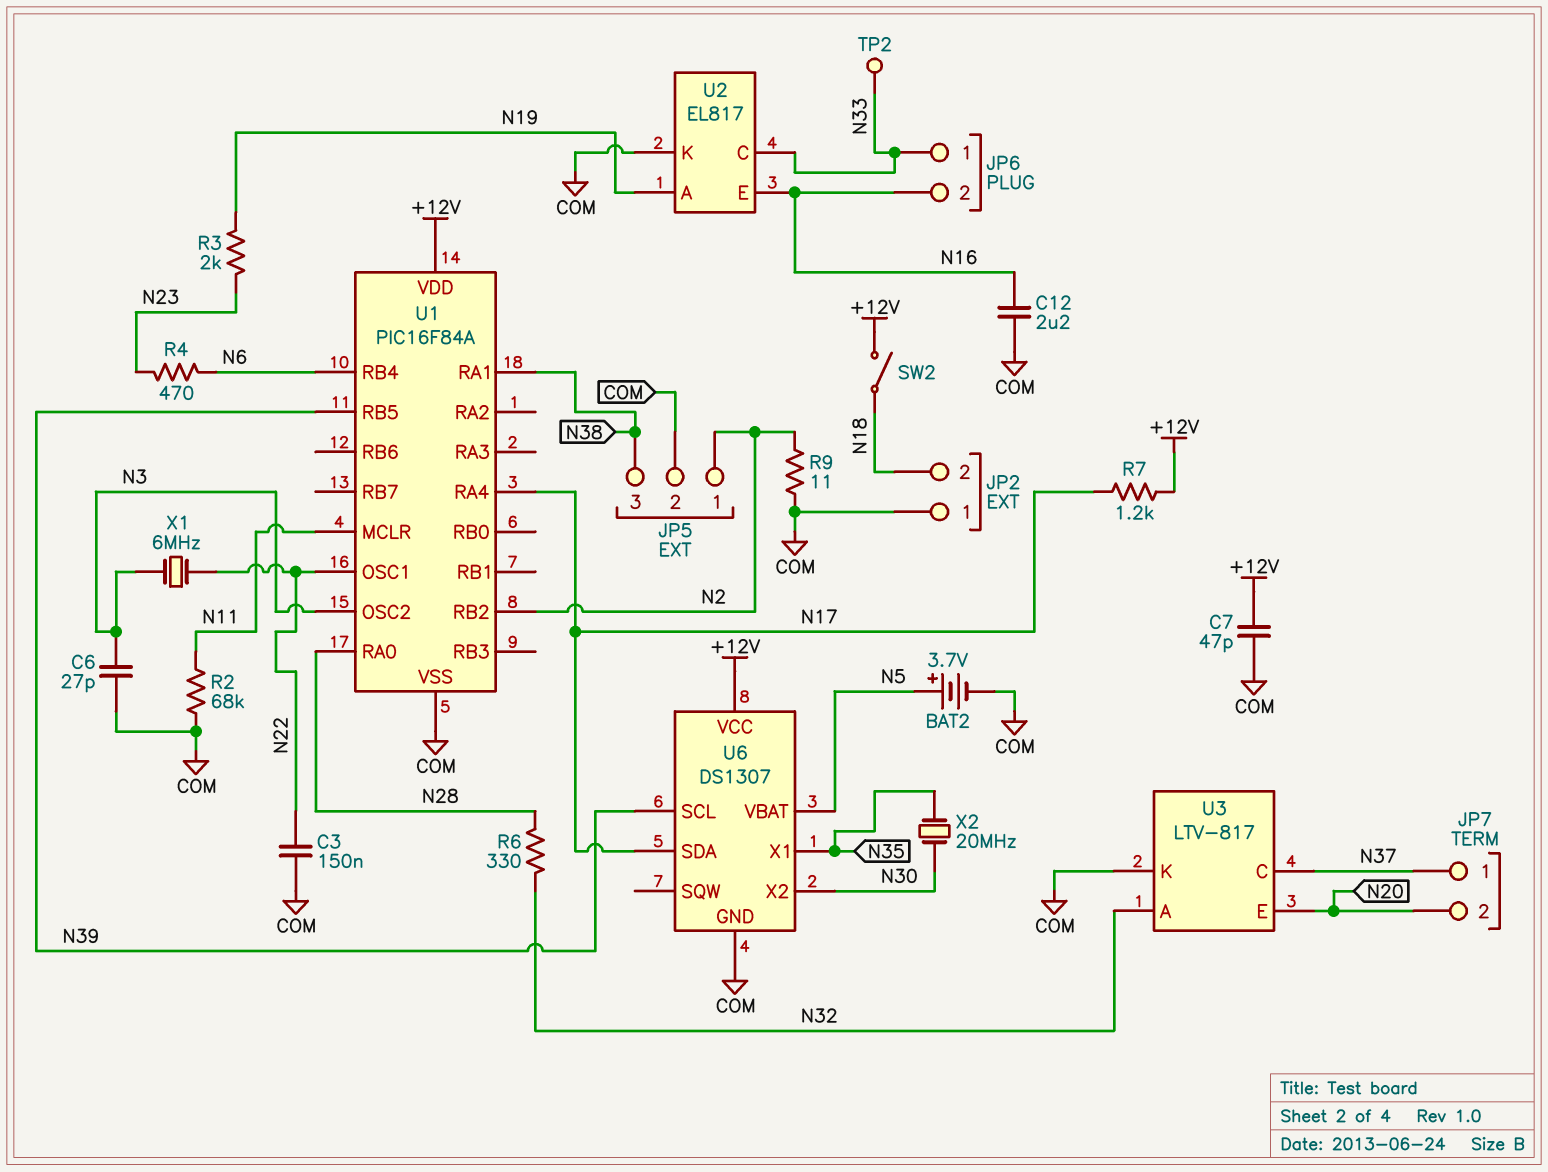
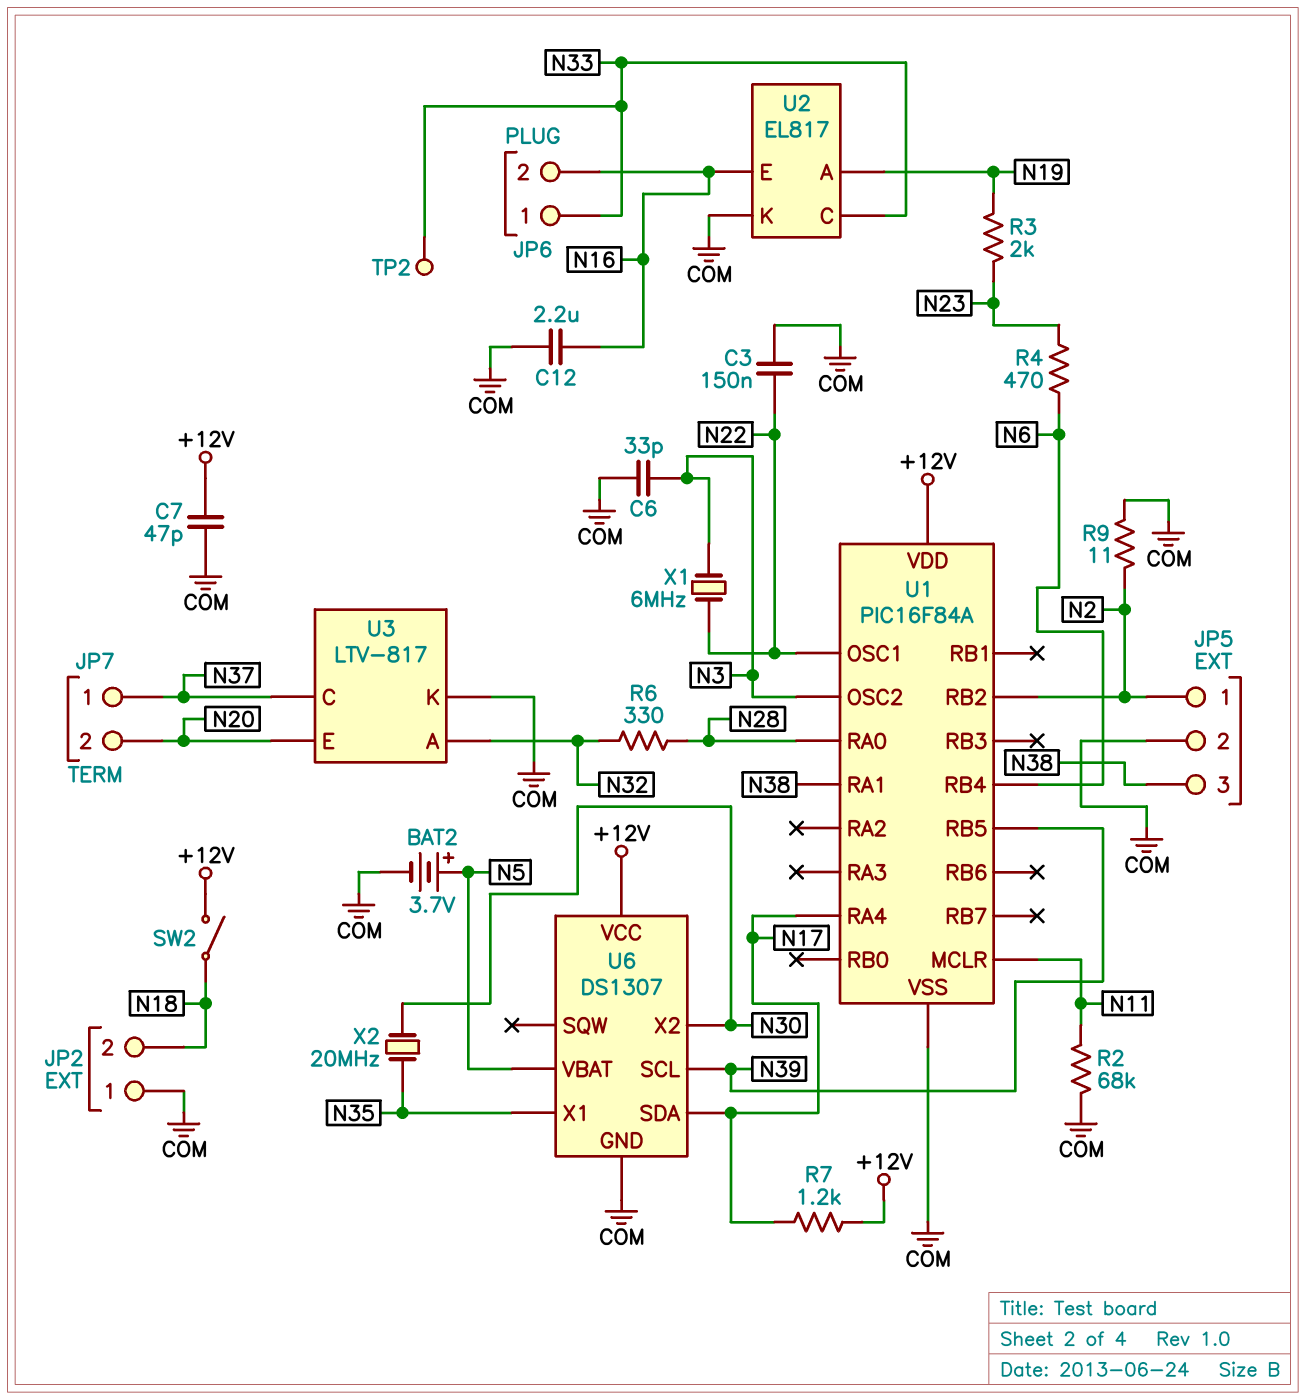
C6: 27pF (COM, N3) -> 33pF (COM, N3)

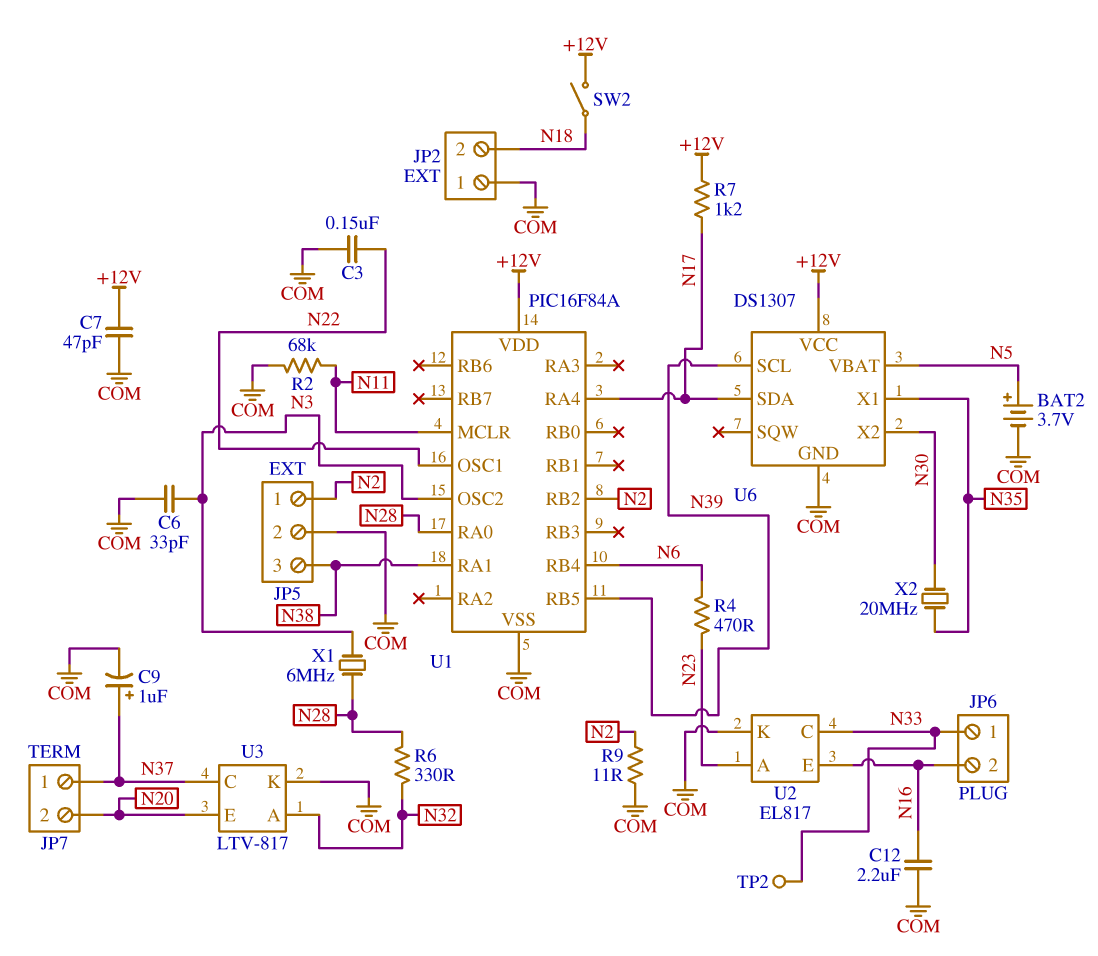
C9: none -> 1uF (plus N37, minus COM)
R3: 2k (N19, N23) -> none
U2 pin A: N19 -> N23
X1: 6MHz (N3, N22) -> 6MHz (N3, N28)

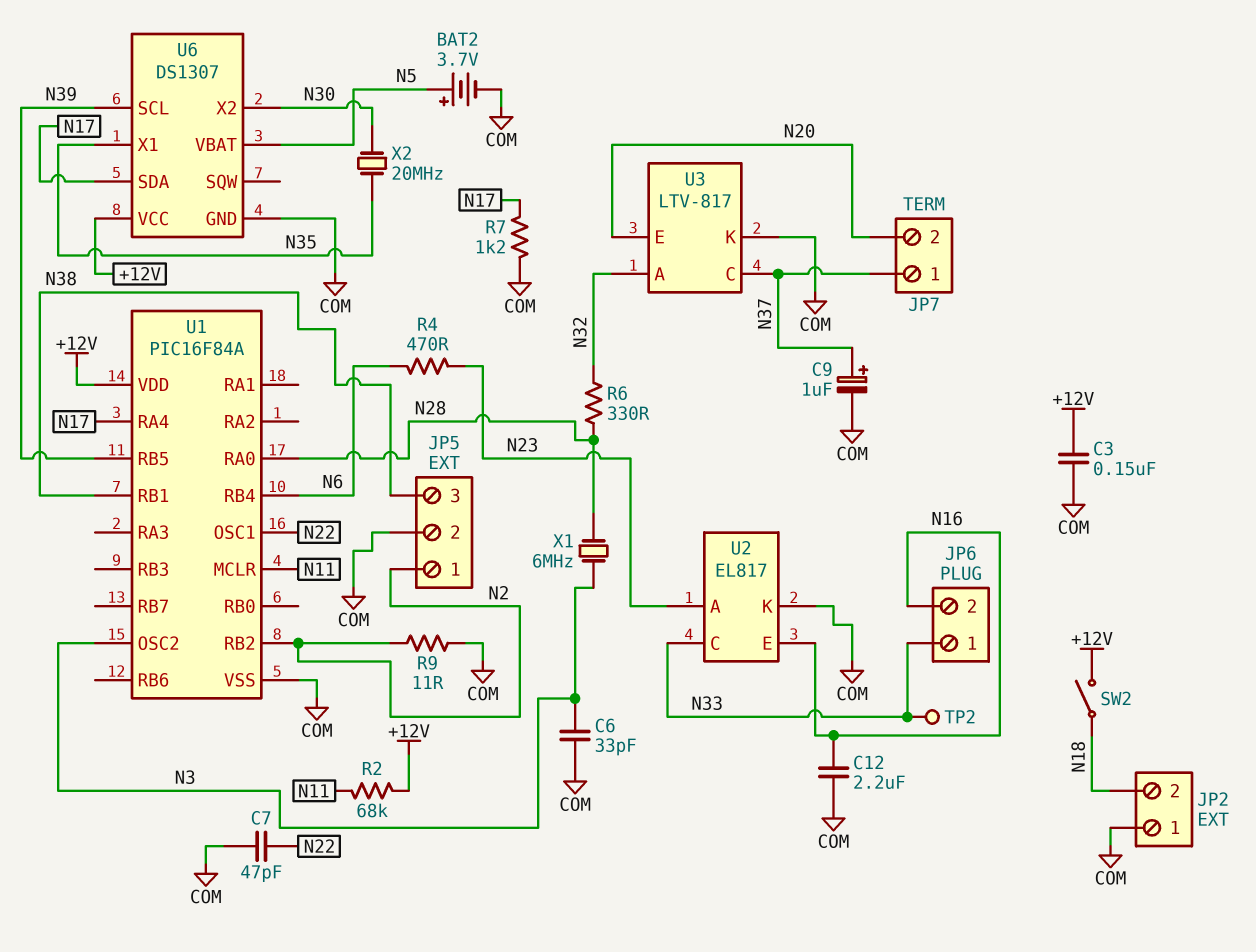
C3: 150nF (COM, N22) -> 150nF (+12V, COM)
C7: 47pF (+12V, COM) -> 47pF (COM, N22)
R2: 68k (COM, N11) -> 68k (+12V, N11)
R7: 1.2k (+12V, N17) -> 1.2k (COM, N17)
U1 pin RA1: N38 -> none
U1 pin RB1: none -> N38

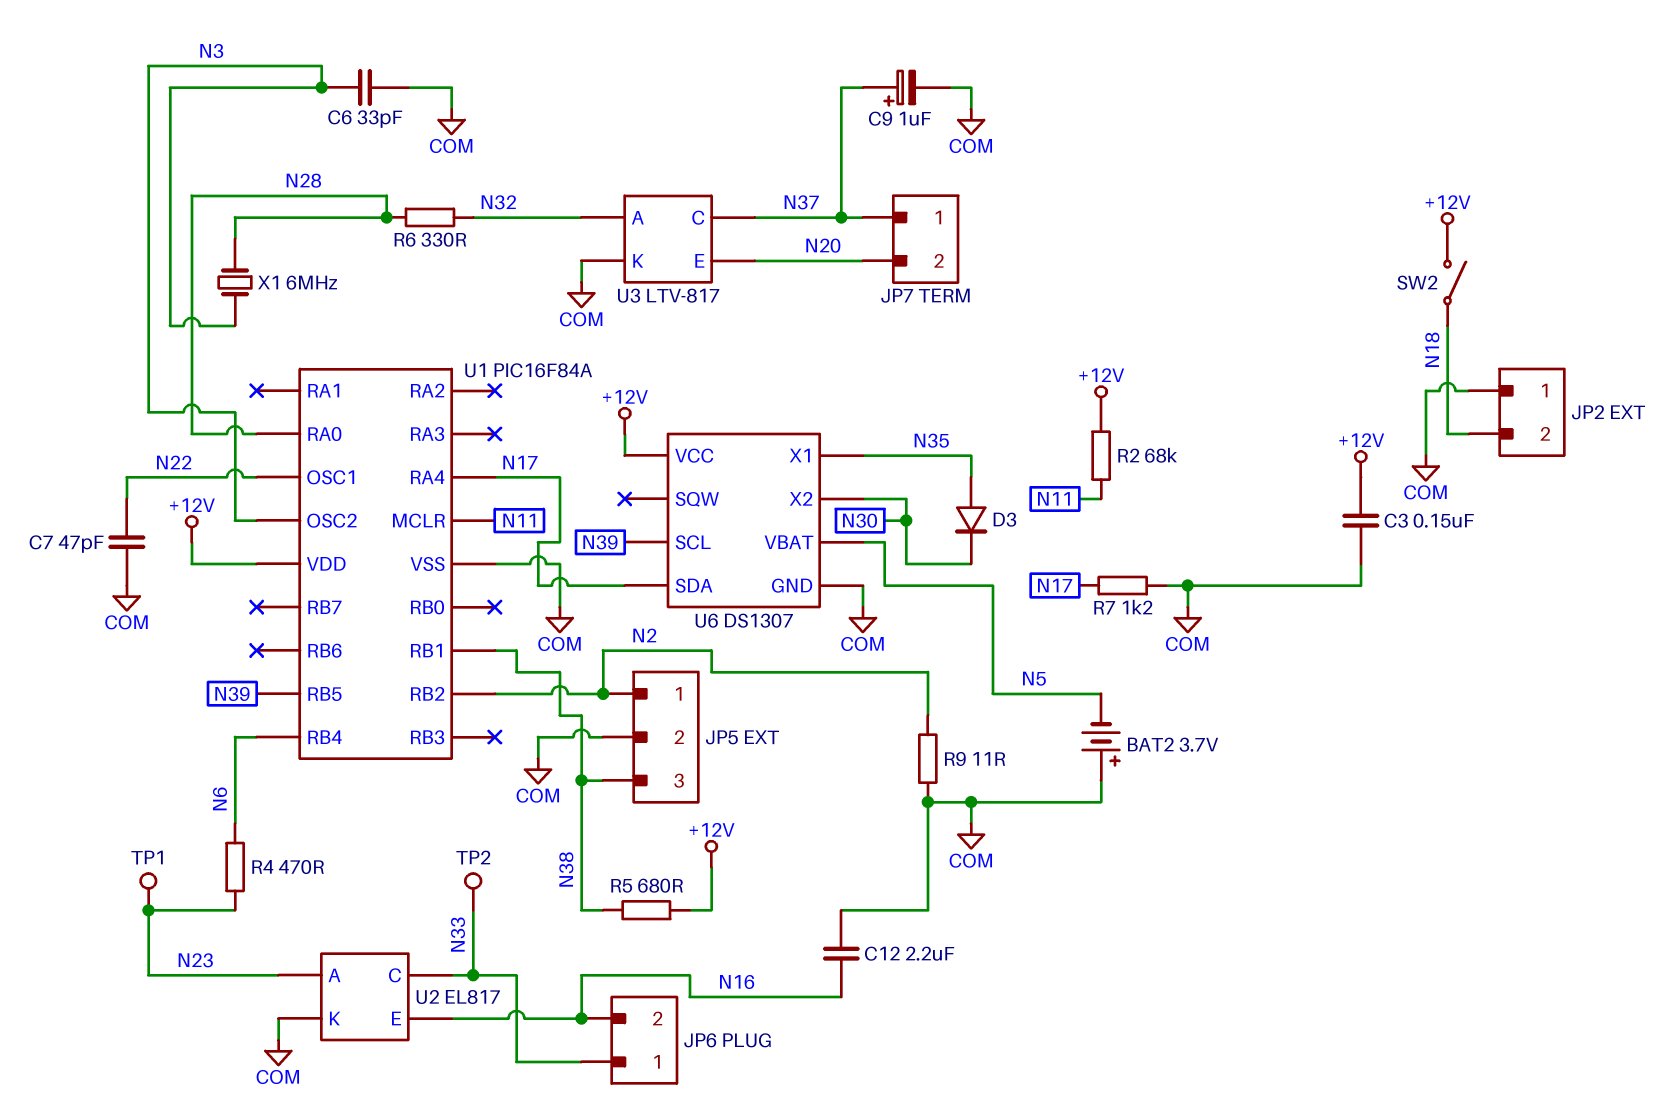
BAT2: 3.7V (plus N5, minus COM) -> 3.7V (plus COM, minus N5)
D3: none -> diode (A N35, K N30)
R5: none -> 680 (+12V, N38)
TP1: none -> test point (N23)
X2: 20MHz (N30, N35) -> none

